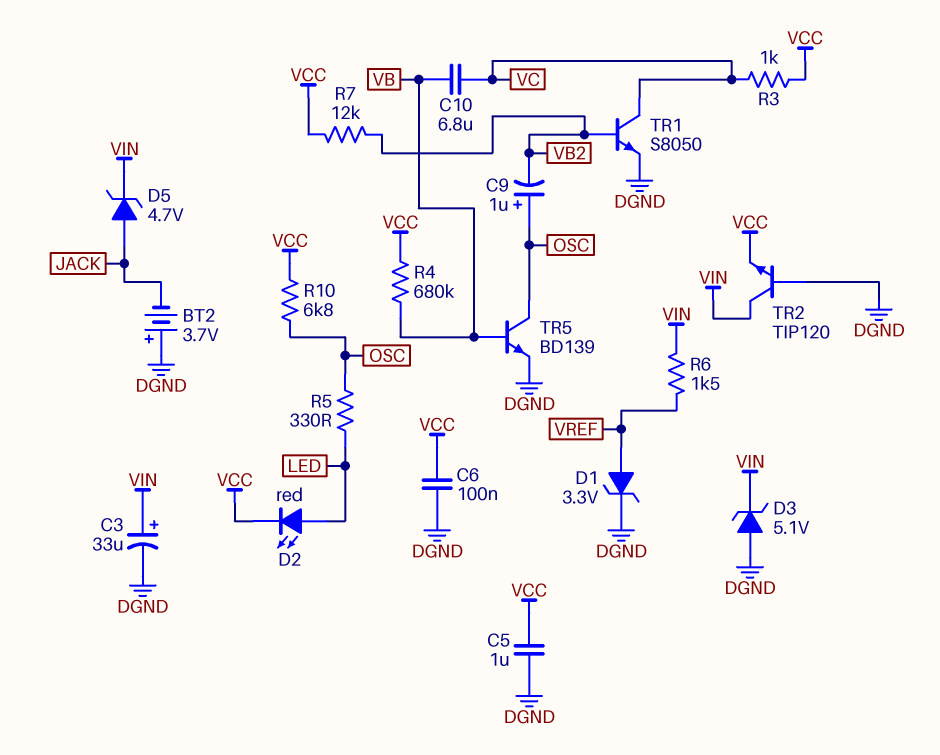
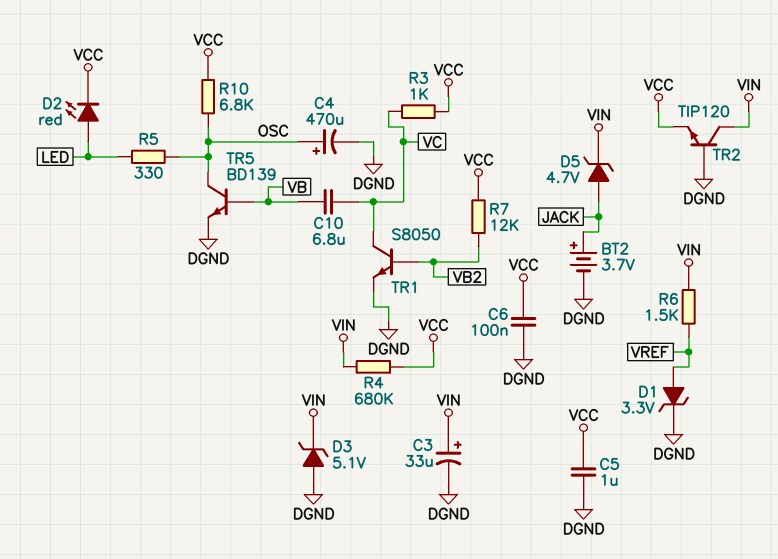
BT2: 3.7V (plus DGND, minus JACK) -> 3.7V (plus JACK, minus DGND)
C4: none -> 470uF (plus OSC, minus DGND)
C9: 1uF (plus OSC, minus VB2) -> none
R4: 680k (VB, VCC) -> 680k (VCC, VIN)

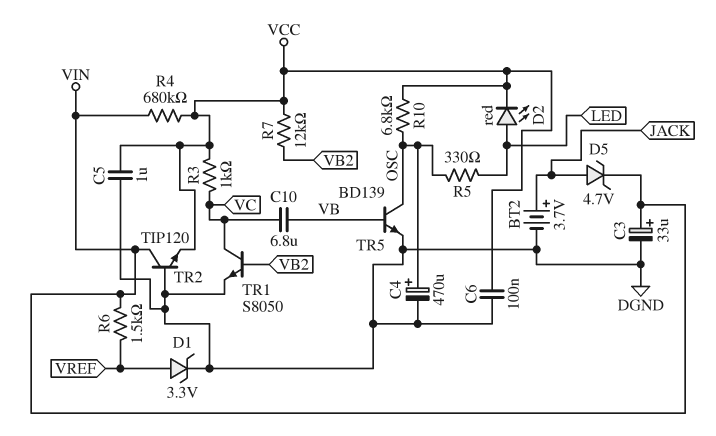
D3: zener 5.1V (A DGND, K VIN) -> none

